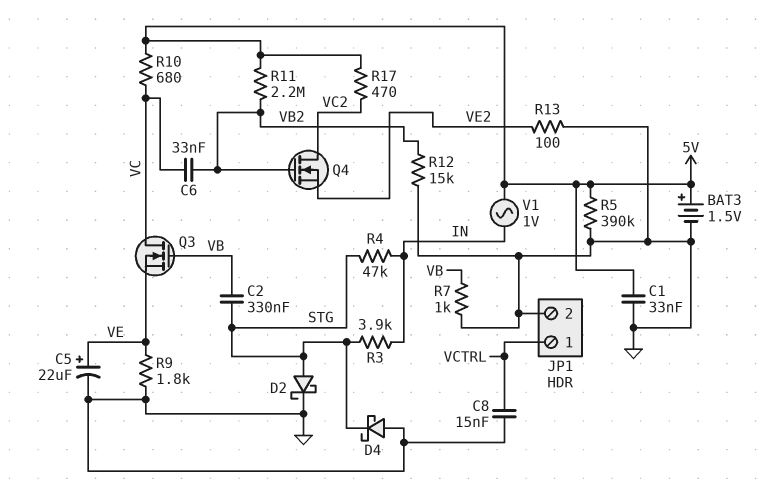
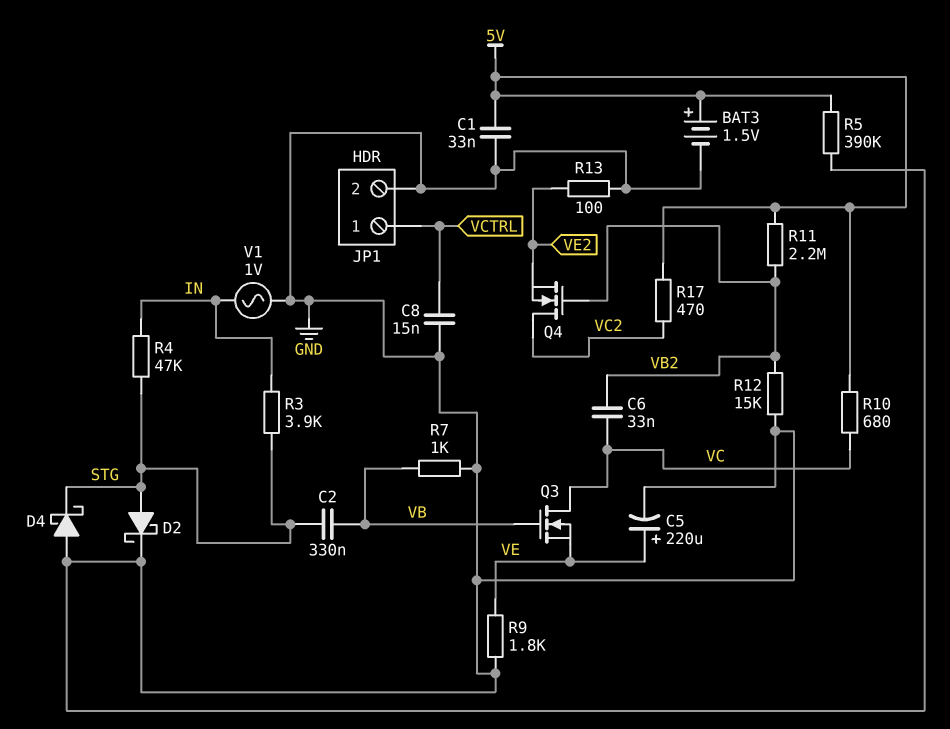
C5: 22uF (plus VE, minus GND) -> 220uF (plus VE, minus GND)
V1: AC 1V (5V, IN) -> AC 1V (GND, IN)

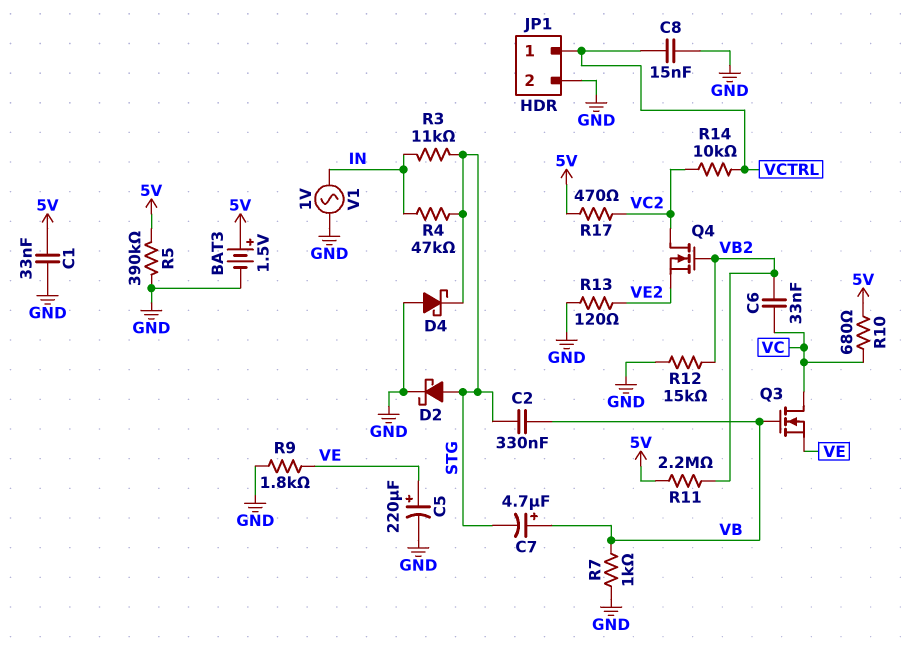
C7: none -> 4.7uF (plus VB, minus STG)
R3: 3.9k (IN, STG) -> 11k (IN, STG)
R13: 100 (GND, VE2) -> 120 (GND, VE2)
R14: none -> 10k (VC2, VCTRL)

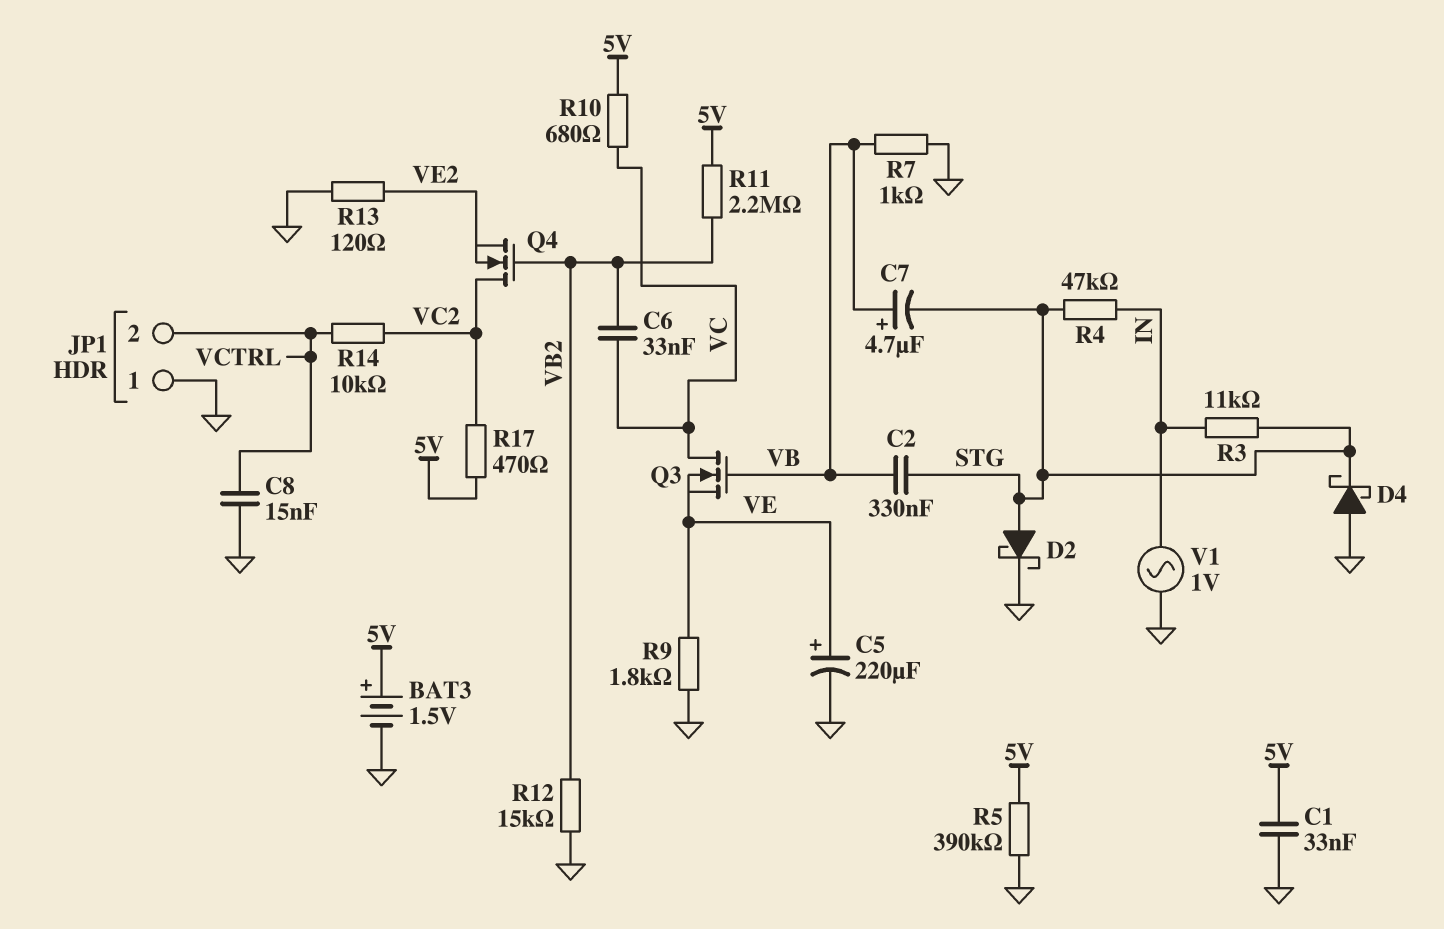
JP1 pin 1: VCTRL -> GND
JP1 pin 2: GND -> VCTRL

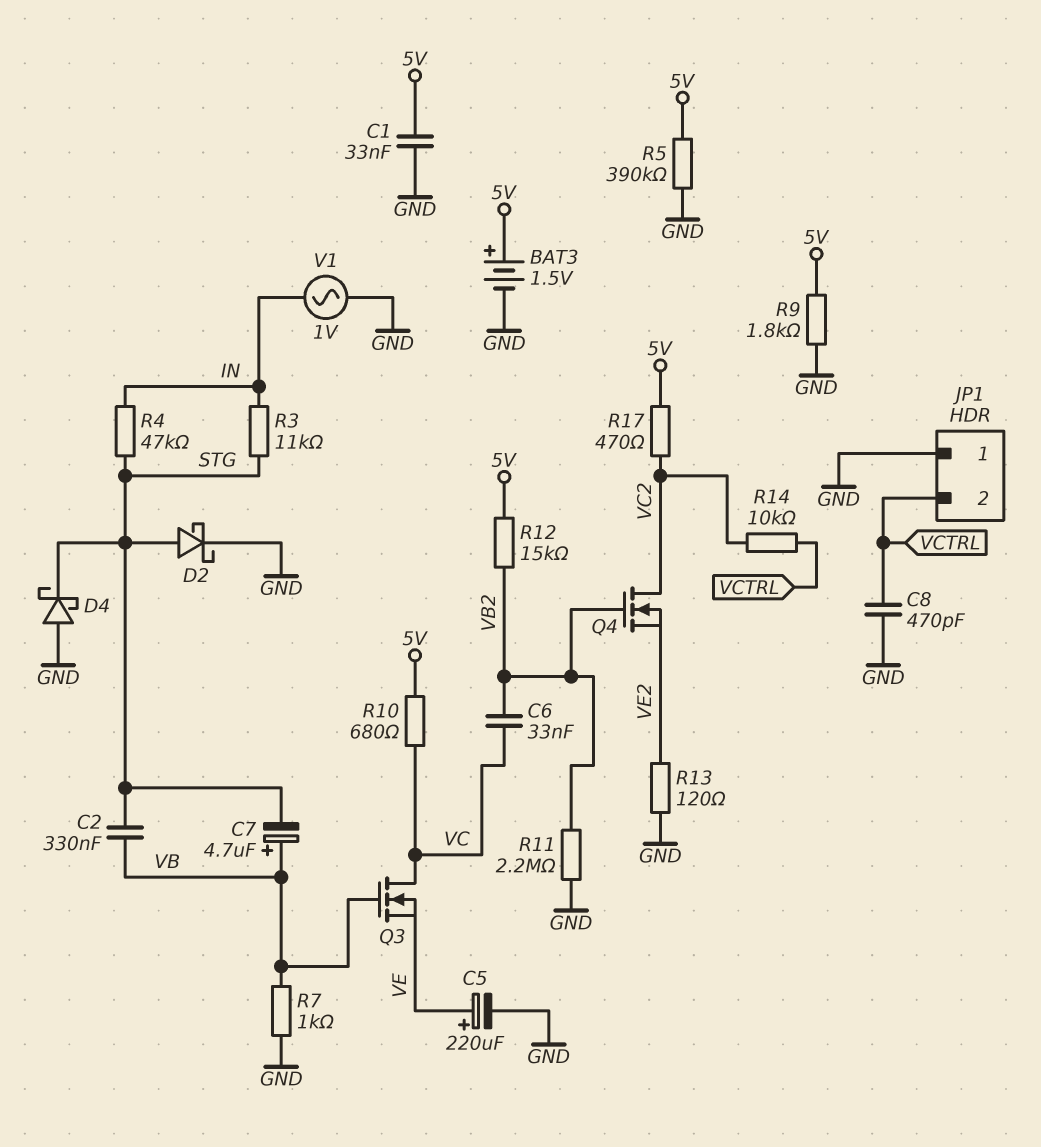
C8: 15nF (GND, VCTRL) -> 470pF (GND, VCTRL)
R9: 1.8k (GND, VE) -> 1.8k (5V, GND)
R11: 2.2M (5V, VB2) -> 2.2M (GND, VB2)
R12: 15k (GND, VB2) -> 15k (5V, VB2)

